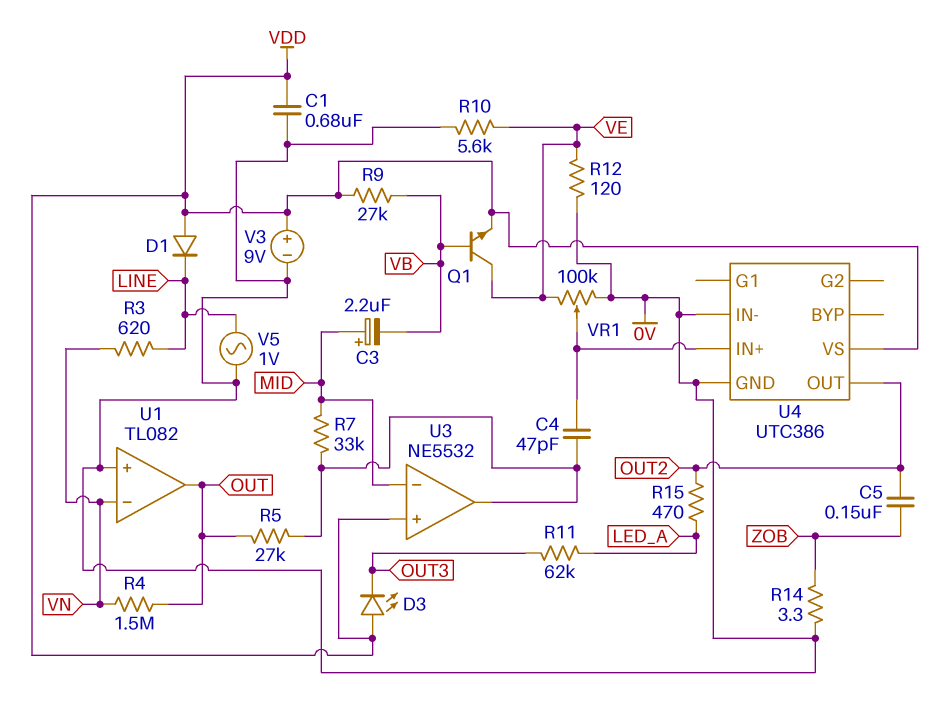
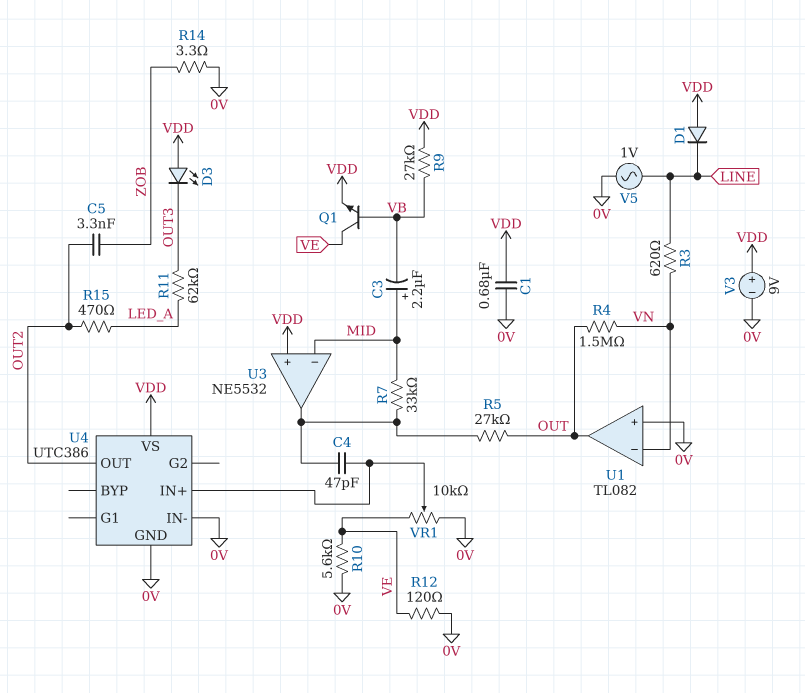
C5: 150nF (OUT2, ZOB) -> 3.3nF (OUT2, ZOB)
VR1: 100k (0V, VE, wiper U4/IN+) -> 10k (0V, VE, wiper U4/IN+)

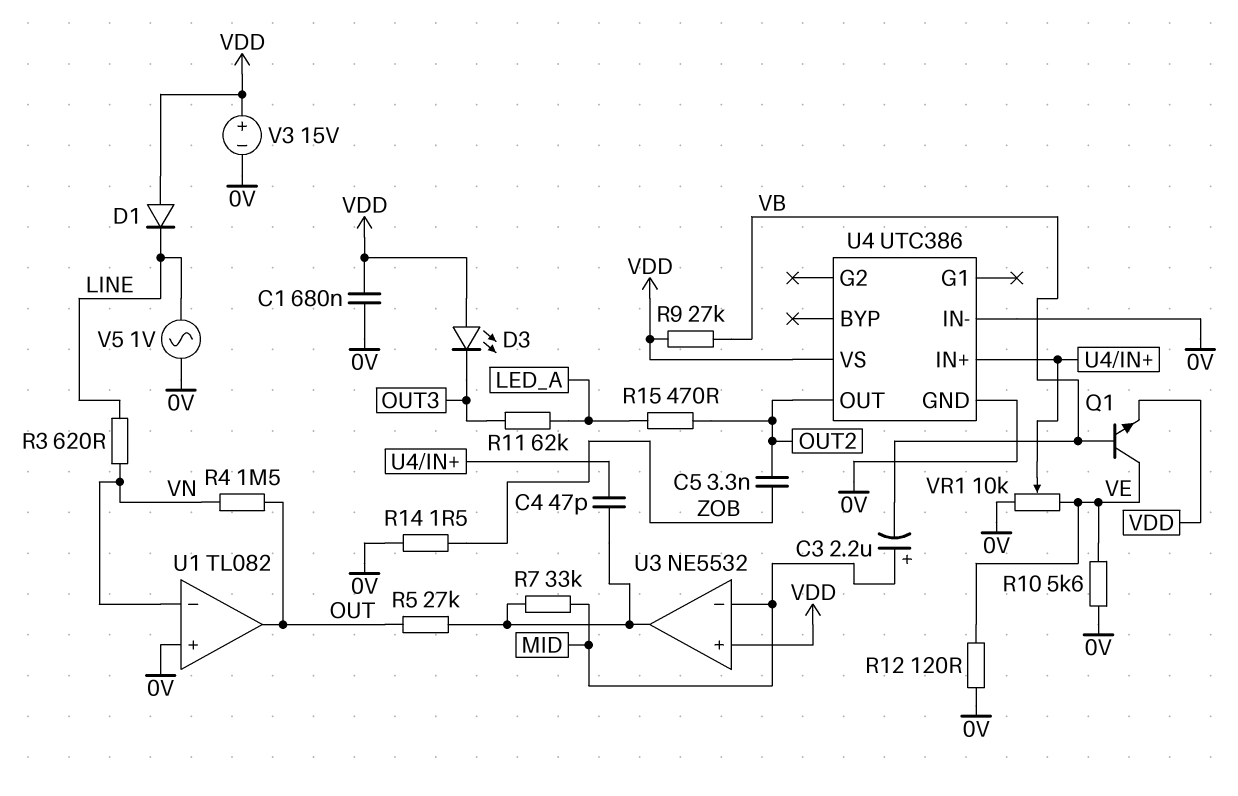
R14: 3.3 (0V, ZOB) -> 1.5 (0V, ZOB)
V3: 9V (plus VDD, minus 0V) -> 15V (plus VDD, minus 0V)

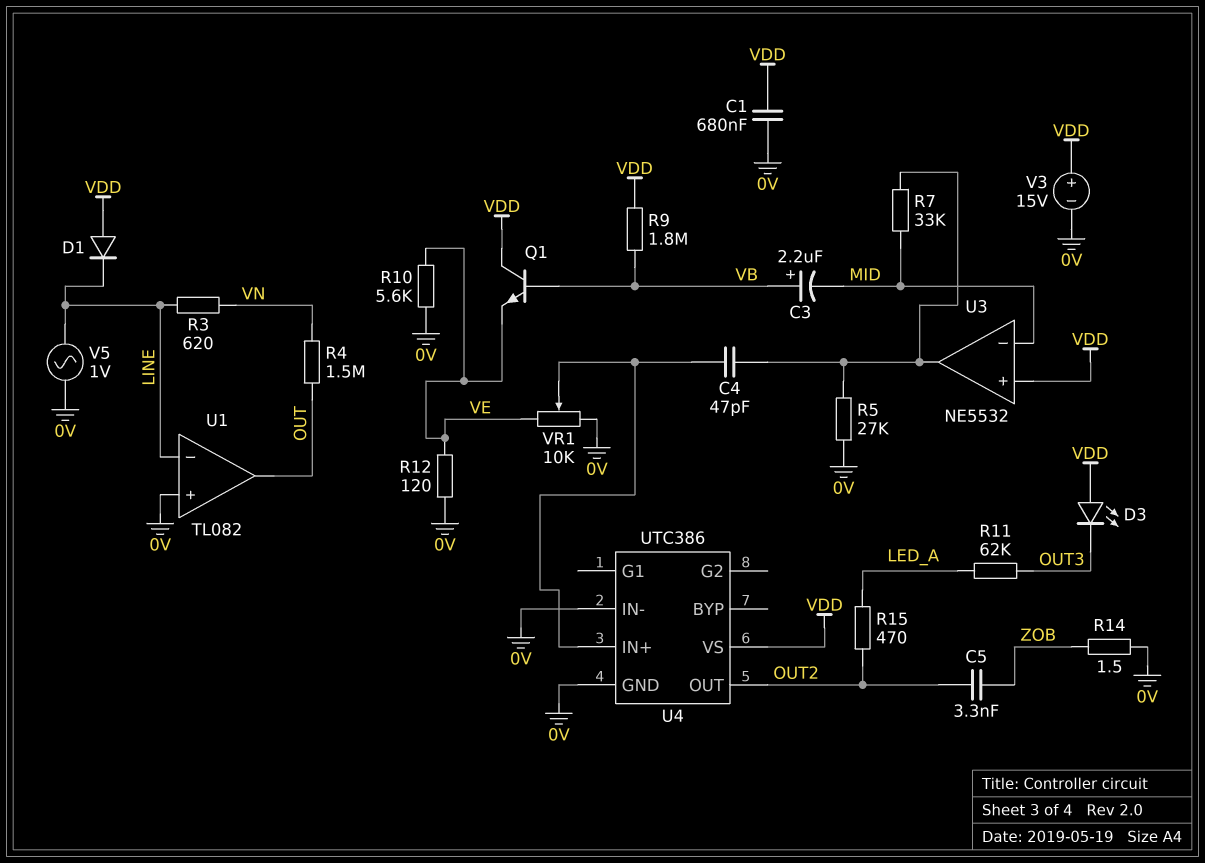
C3: 2.2uF (plus MID, minus VB) -> 2.2uF (plus VB, minus MID)
Q1: NPN (B VB, C VE, E VDD) -> NPN (B VB, C VDD, E VE)
R5: 27k (OUT, U3/out) -> 27k (0V, U3/out)
R9: 27k (VB, VDD) -> 1.8M (VB, VDD)
U1 pin in-: VN -> LINE

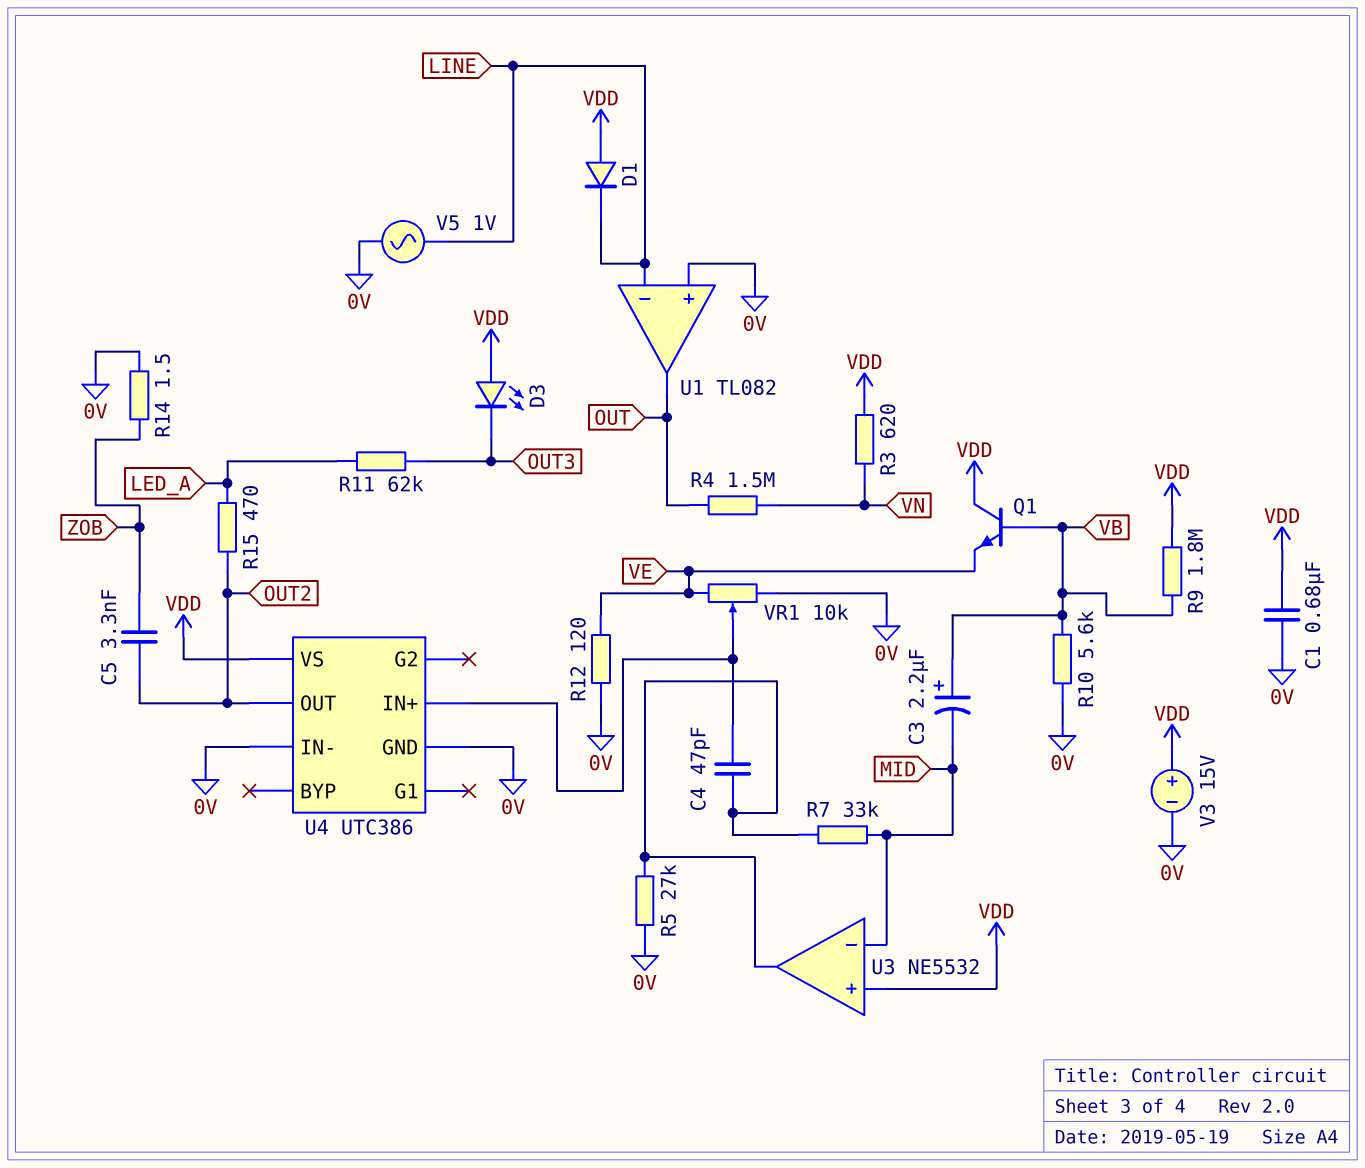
R3: 620 (LINE, VN) -> 620 (VDD, VN)
R10: 5.6k (0V, VE) -> 5.6k (0V, VB)

